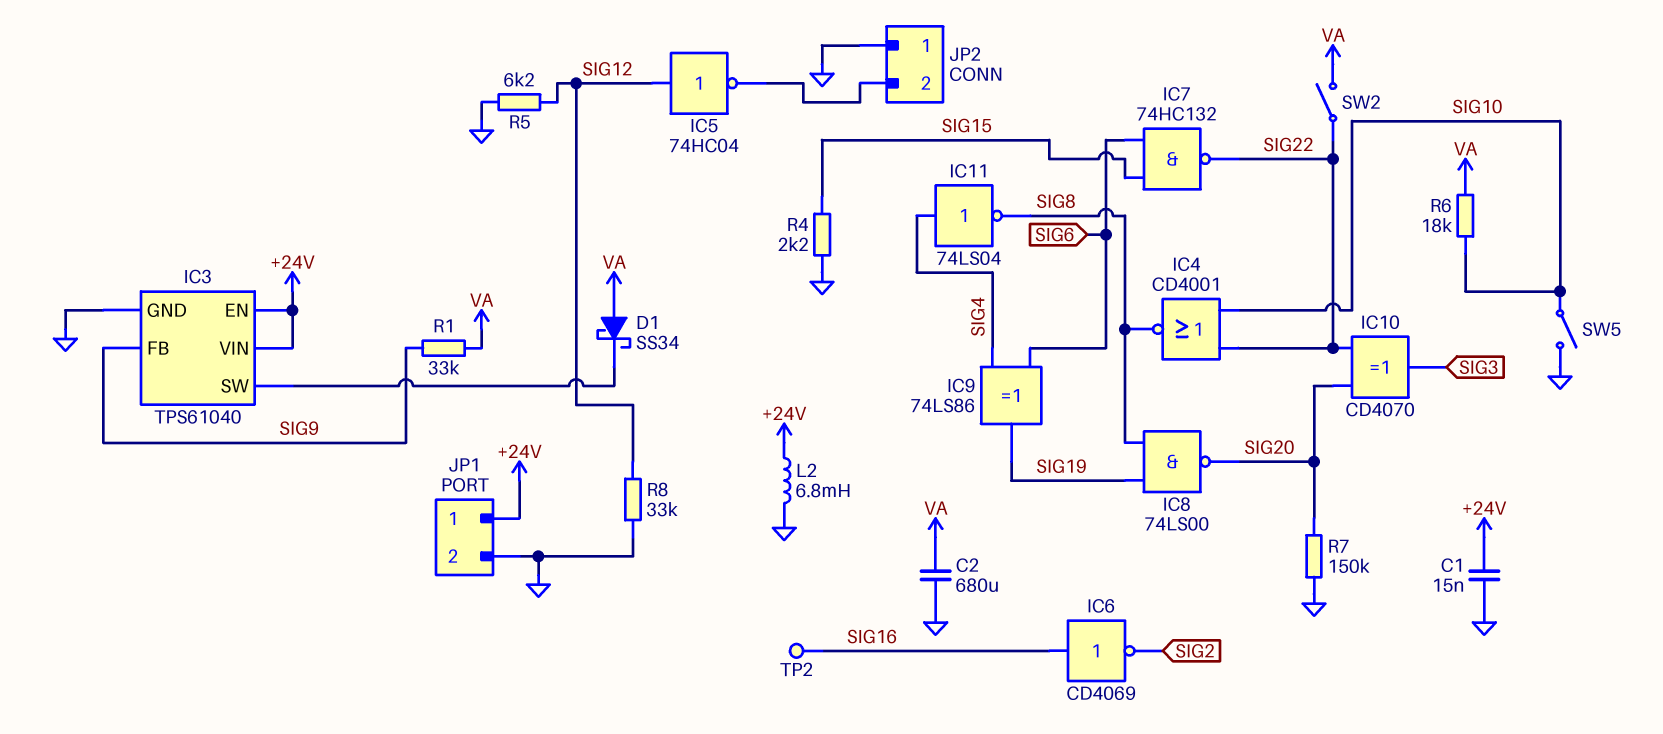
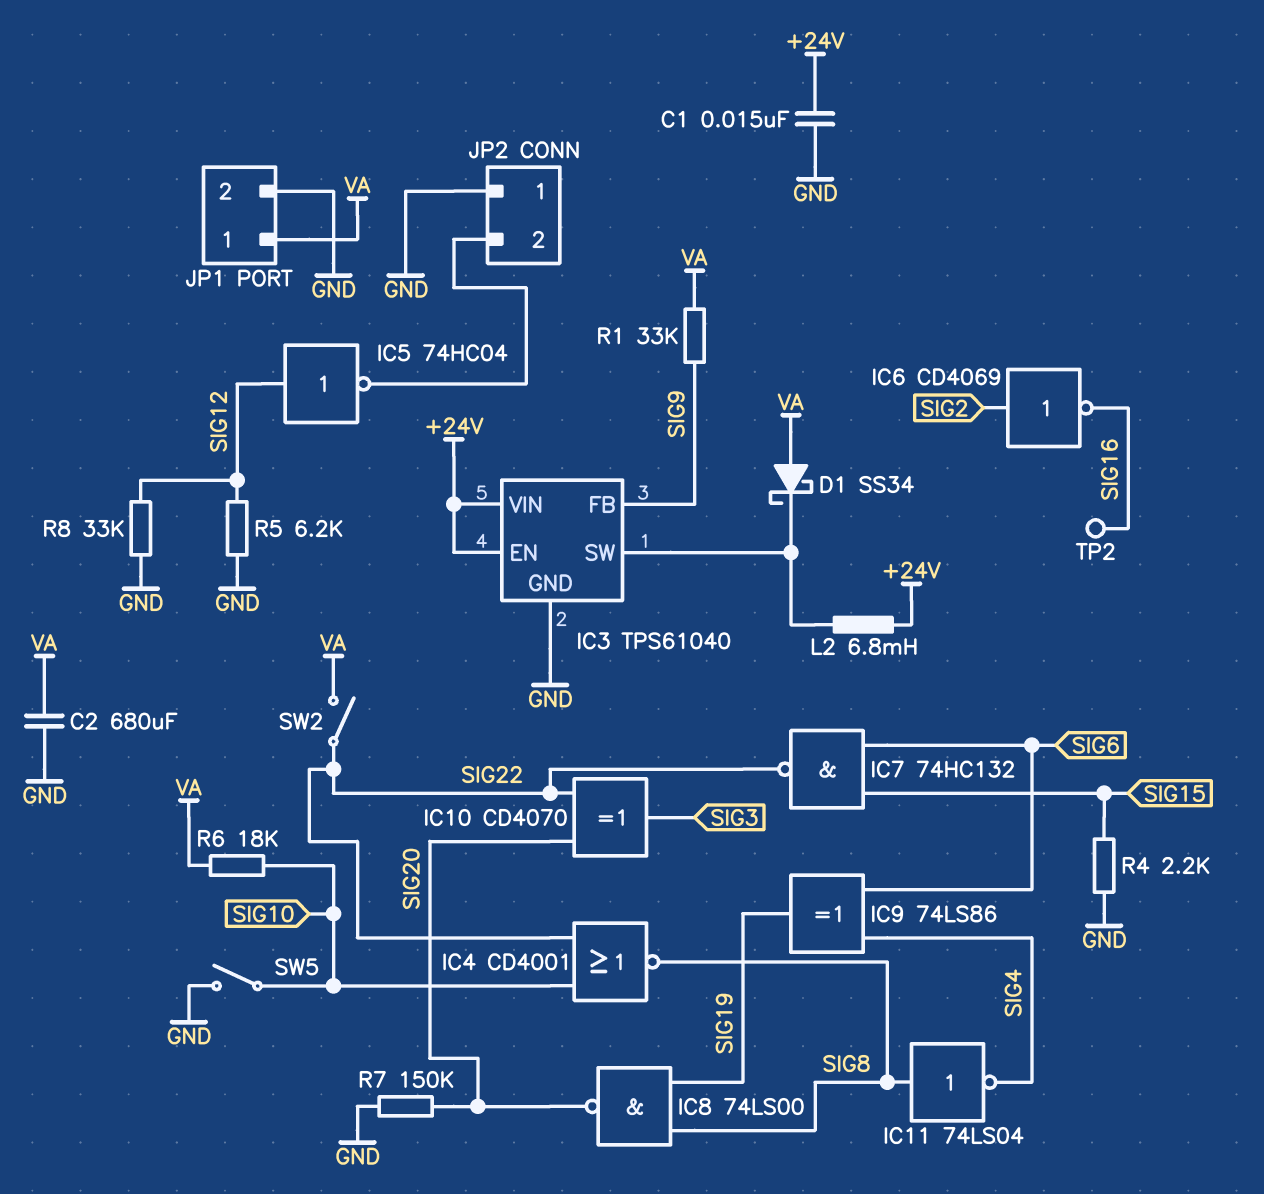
IC6: NOT CD4069 (in SIG16, out SIG2) -> NOT CD4069 (in SIG2, out SIG16)
IC11: NOT 74LS04 (in SIG4, out SIG8) -> NOT 74LS04 (in SIG8, out SIG4)
JP1 pin 1: +24V -> VA
L2: 6.8mH (+24V, GND) -> 6.8mH (+24V, IC3/SW)

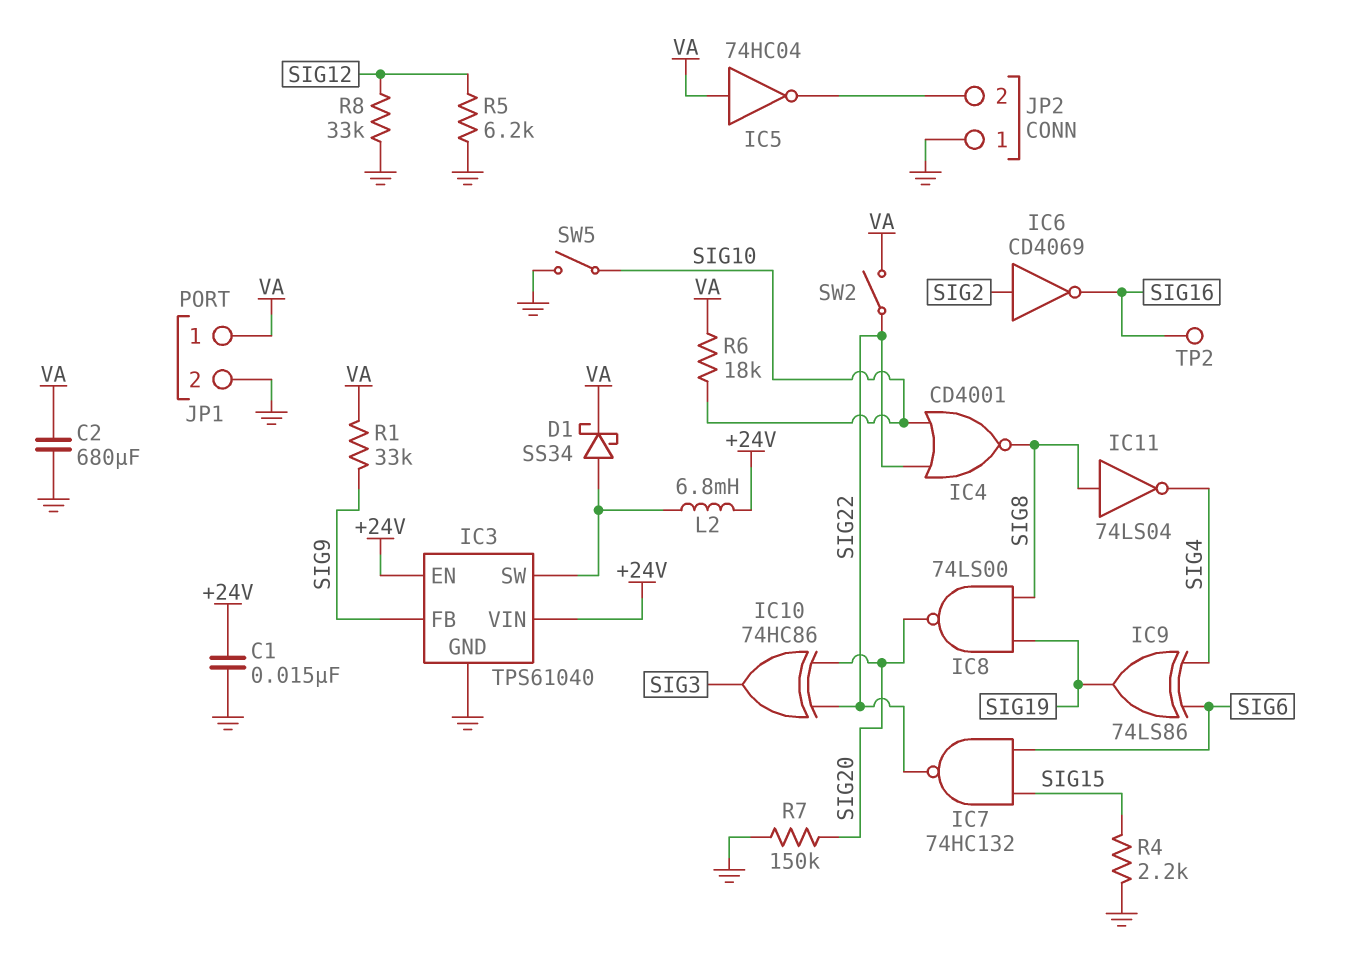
D1: schottky SS34 (A VA, K IC3/SW) -> schottky SS34 (A IC3/SW, K VA)
IC5: NOT 74HC04 (in SIG12, out JP2/2) -> NOT 74HC04 (in VA, out JP2/2)
IC10: XOR CD4070 (in SIG20, in SIG22, out SIG3) -> XOR 74HC86 (in SIG20, in SIG22, out SIG3)

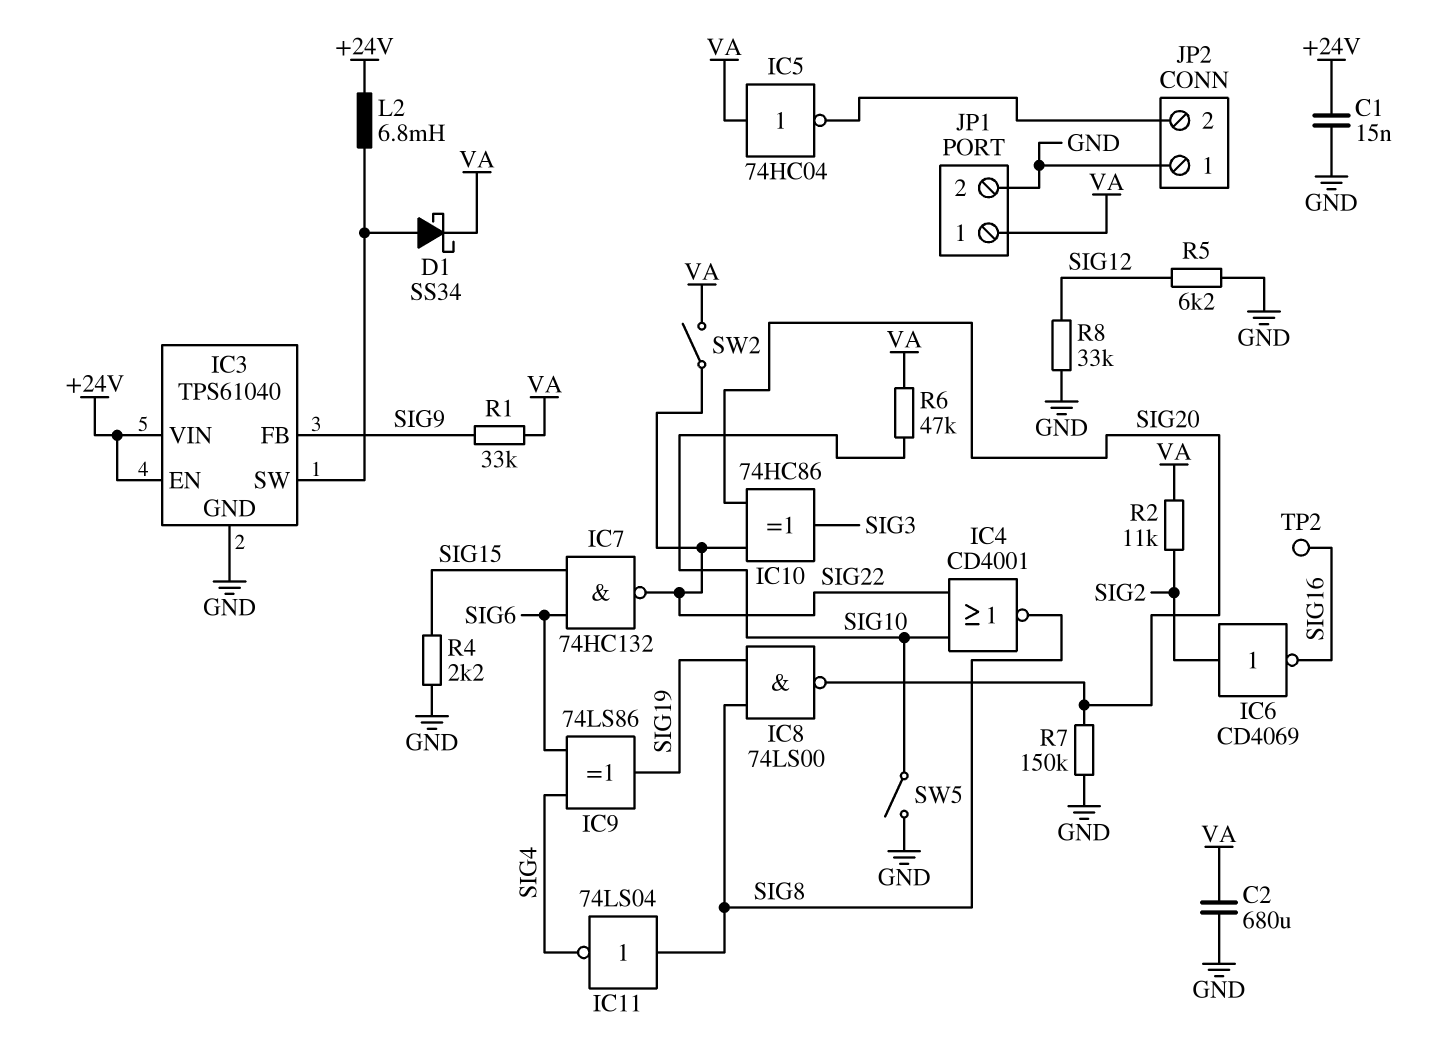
R2: none -> 11k (SIG2, VA)
R6: 18k (SIG10, VA) -> 47k (SIG10, VA)

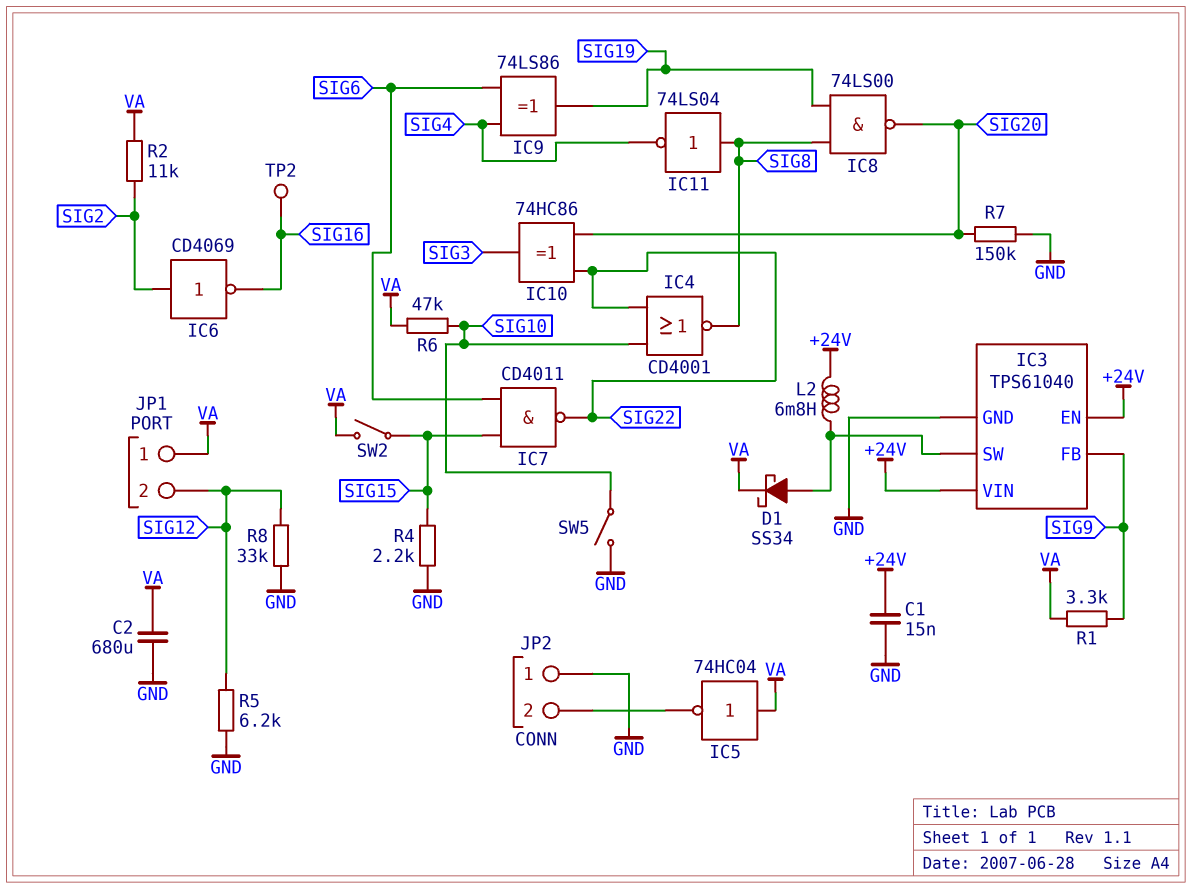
IC7: NAND 74HC132 (in SIG6, in SIG15, out SIG22) -> NAND CD4011 (in SIG6, in SIG15, out SIG22)
JP1 pin 2: GND -> SIG12
R1: 33k (SIG9, VA) -> 3.3k (SIG9, VA)
SW2: switch (SIG22, VA) -> switch (SIG15, VA)

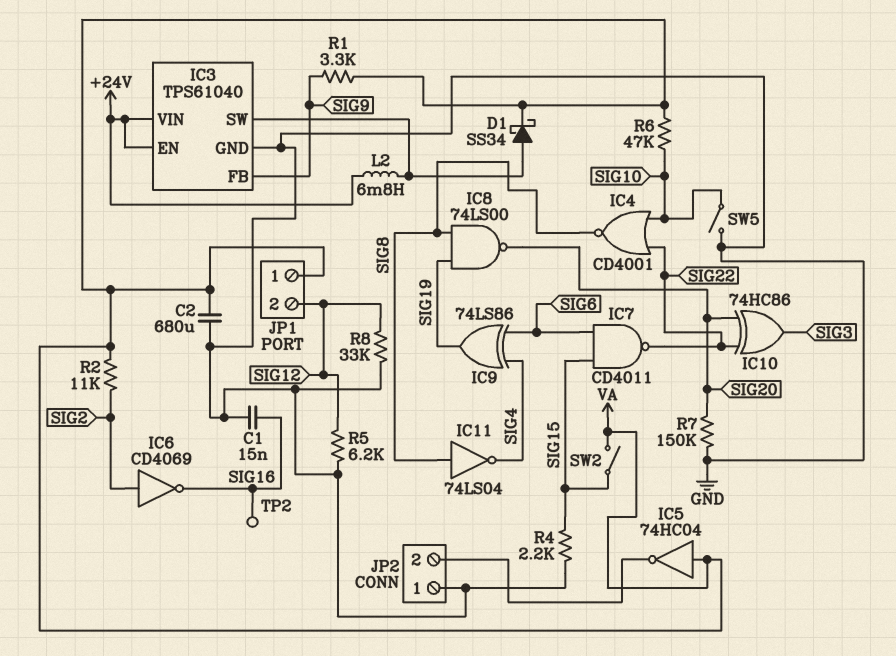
C1: 15nF (+24V, GND) -> 15nF (GND, SIG16)

